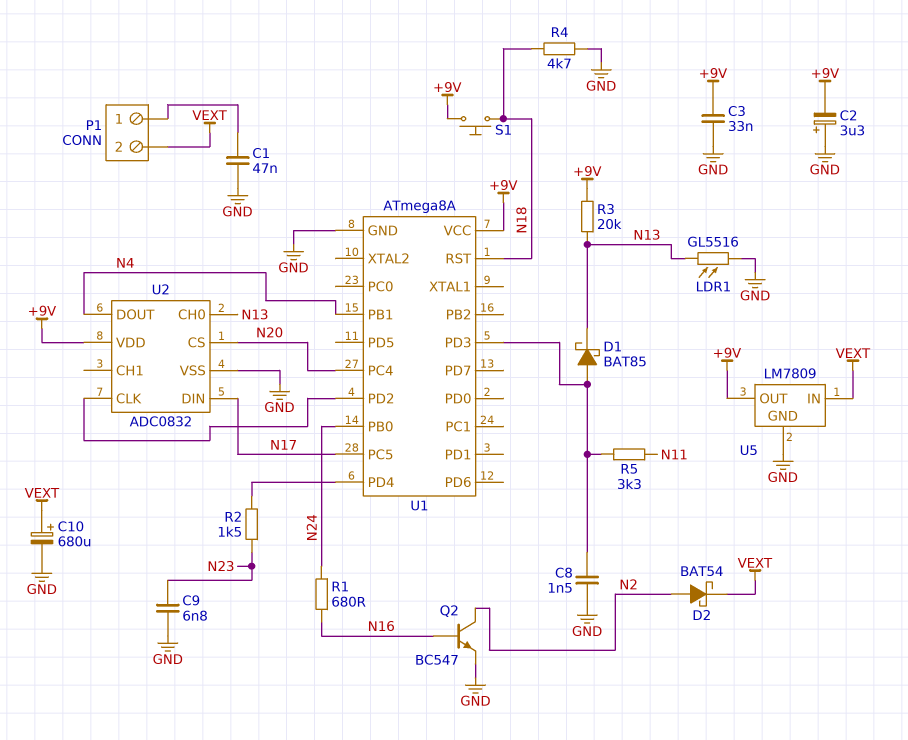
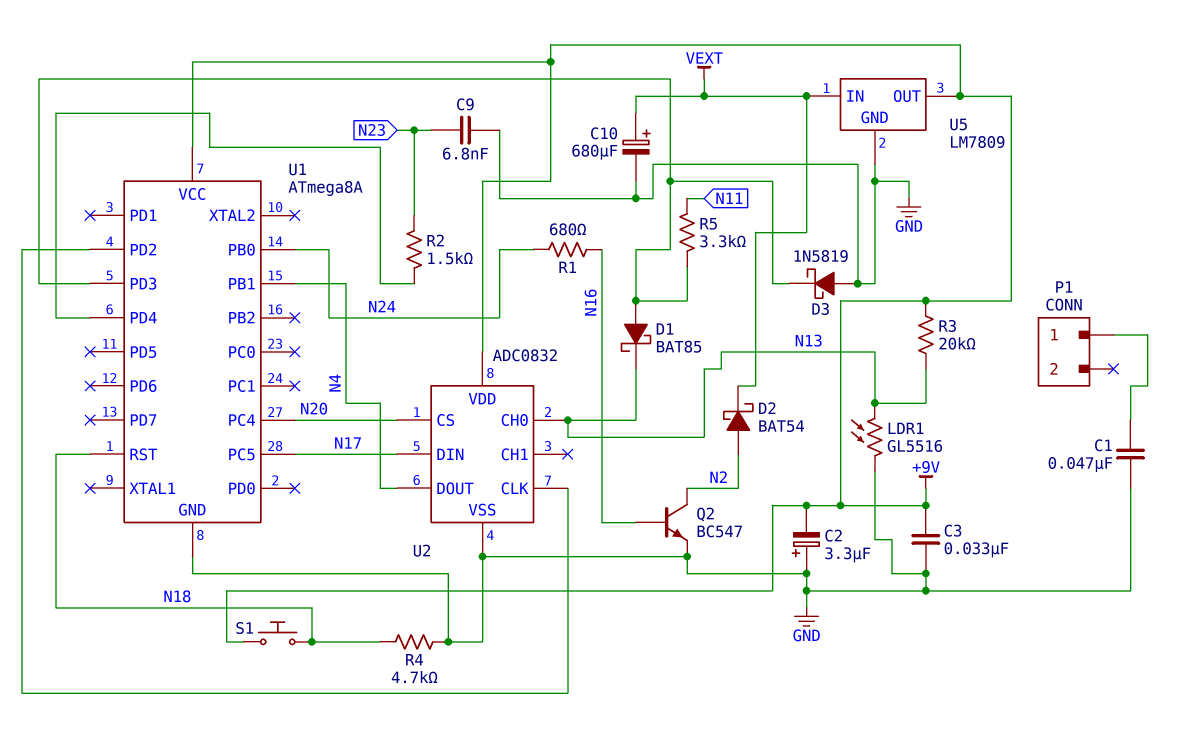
C8: 1.5nF (GND, U1/PD3) -> none
D3: none -> schottky 1N5819 (A GND, K U1/PD3)
P1 pin 2: VEXT -> none

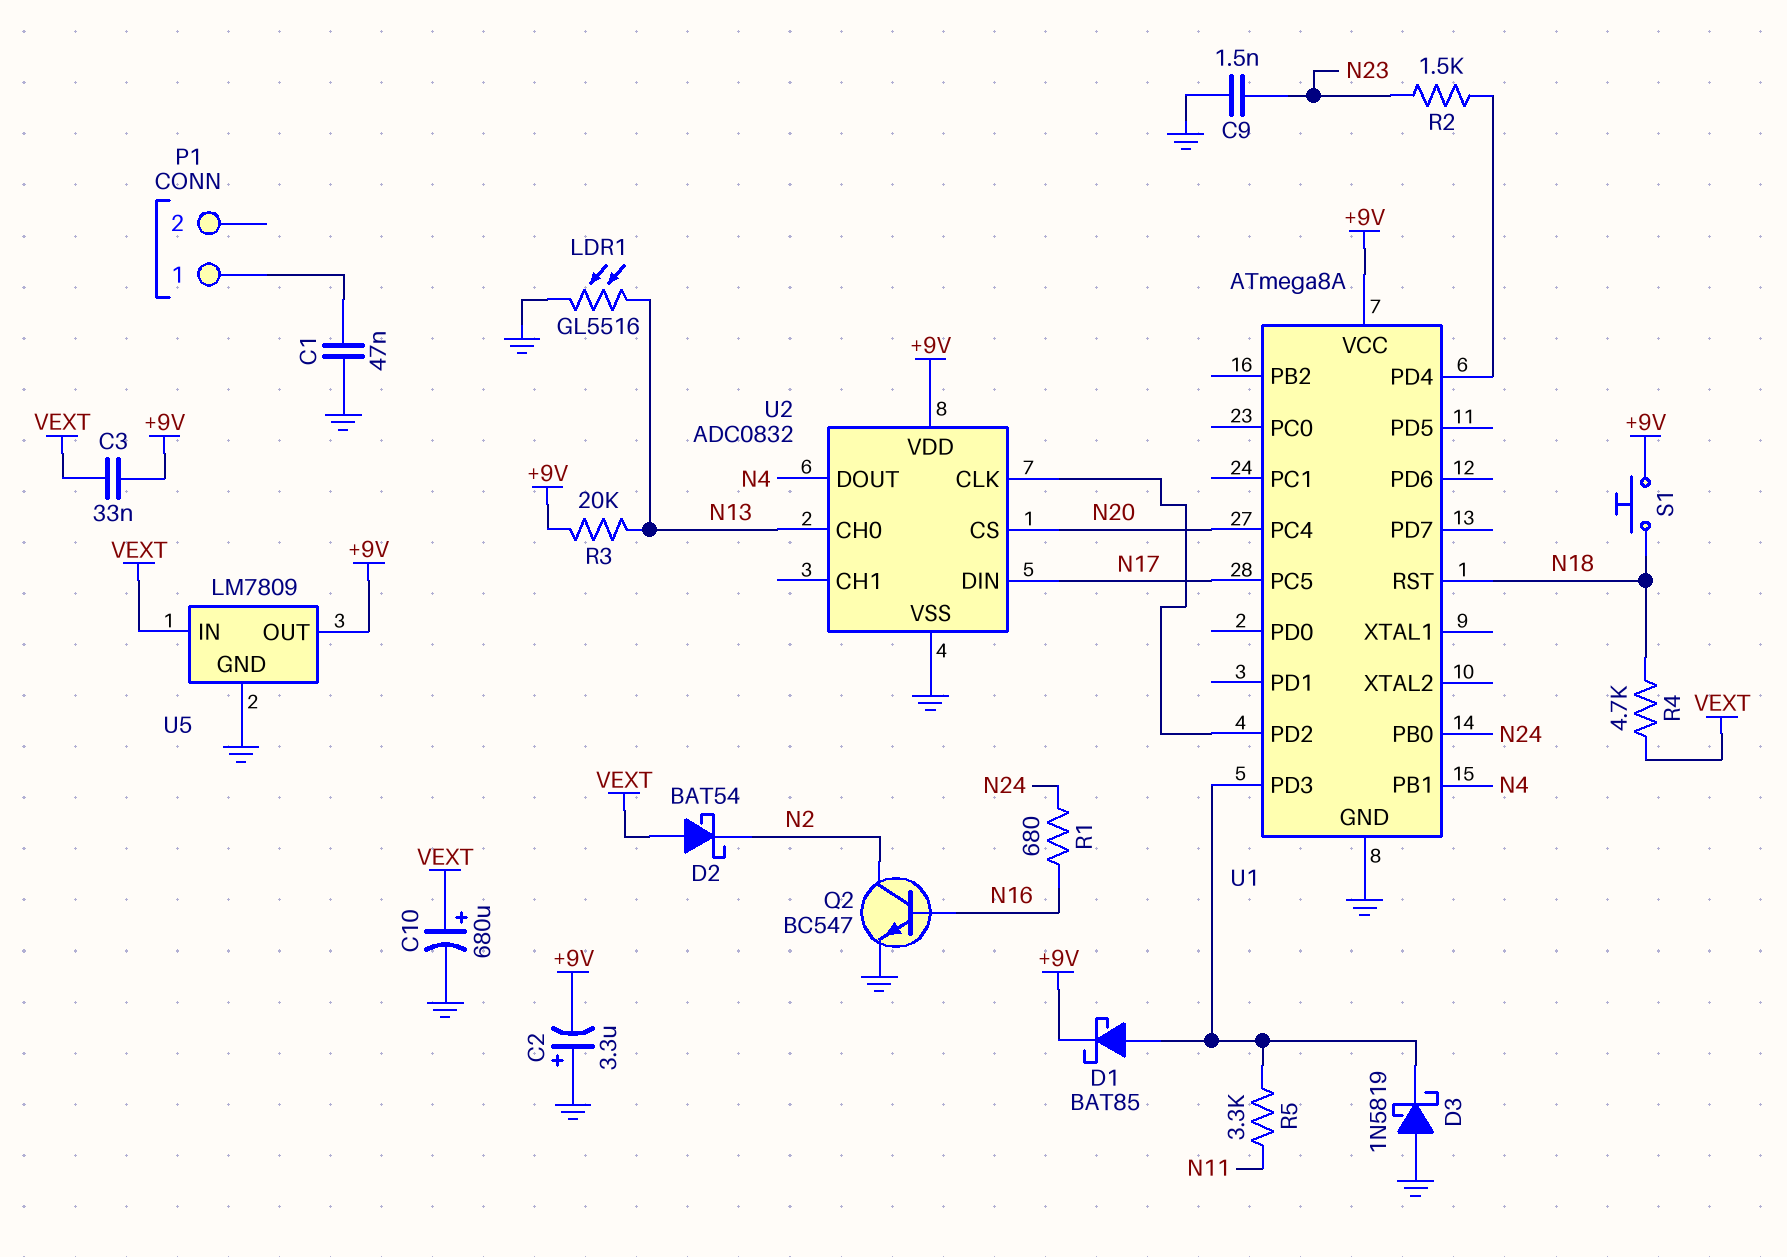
C3: 33nF (+9V, GND) -> 33nF (+9V, VEXT)
C9: 6.8nF (GND, N23) -> 1.5nF (GND, N23)
D1: schottky BAT85 (A U1/PD3, K N13) -> schottky BAT85 (A U1/PD3, K +9V)
D2: schottky BAT54 (A N2, K VEXT) -> schottky BAT54 (A VEXT, K N2)
R4: 4.7k (GND, N18) -> 4.7k (N18, VEXT)

